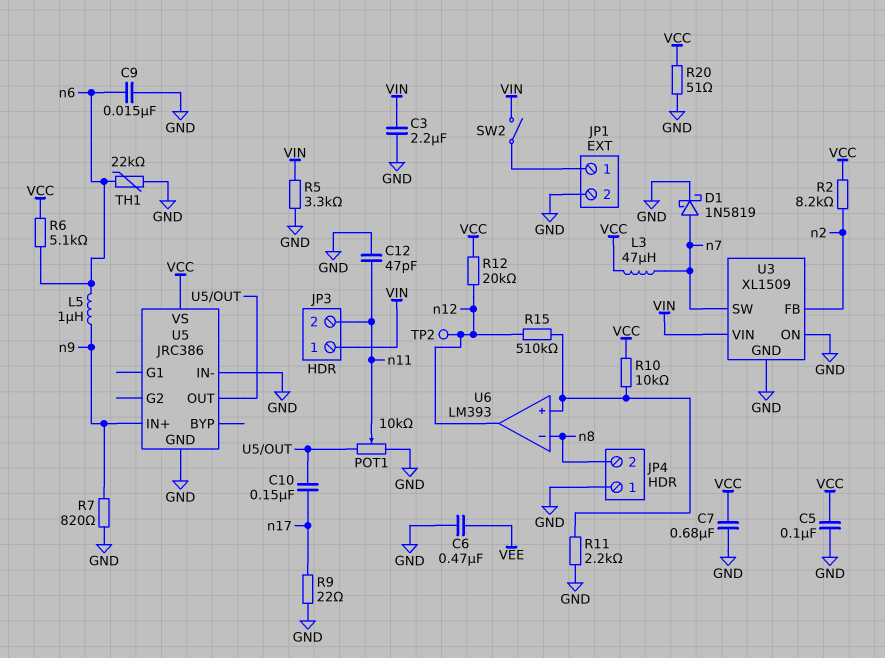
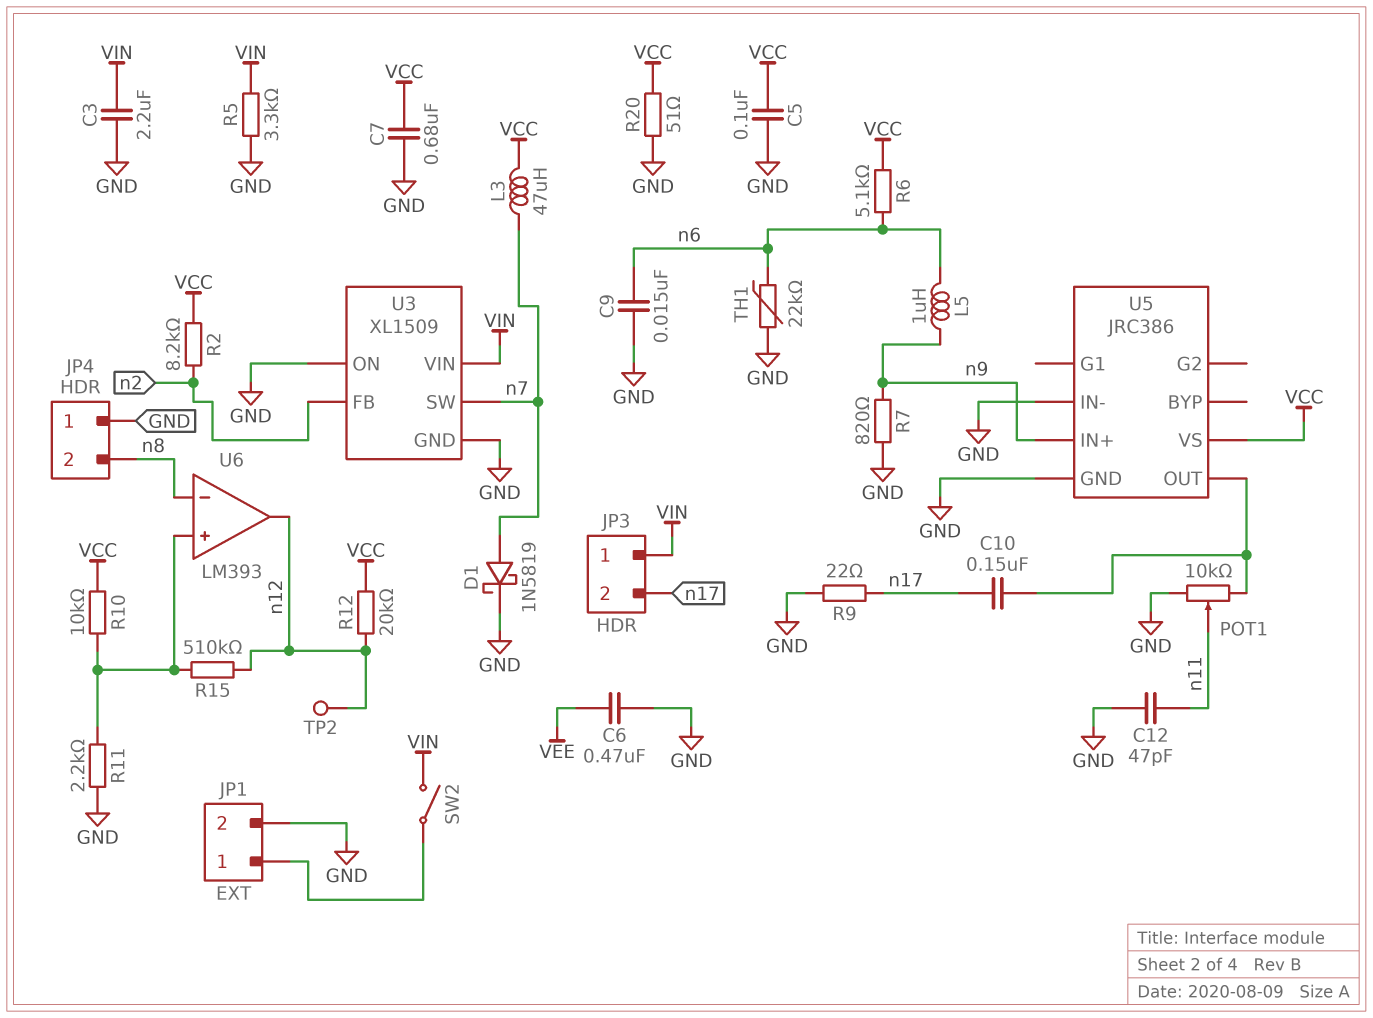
JP3 pin 2: n11 -> n17

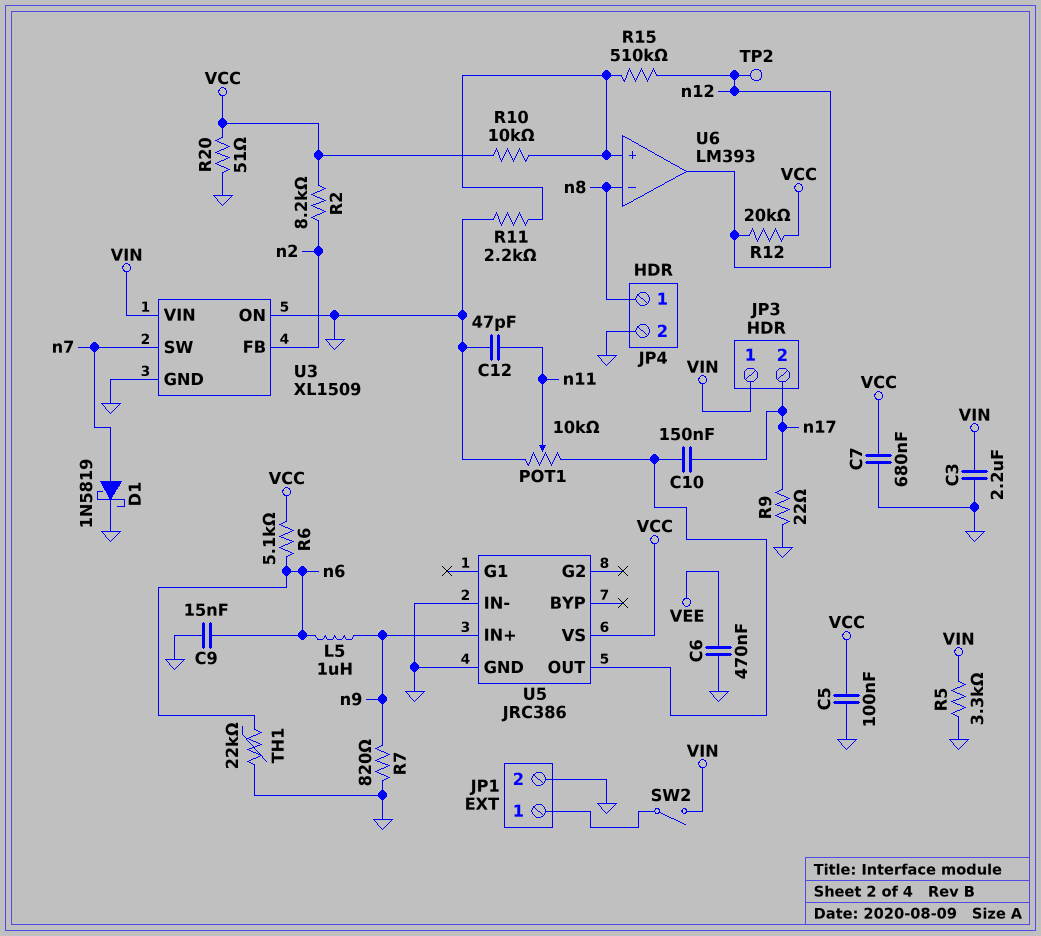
JP4 pin 1: GND -> n8
JP4 pin 2: n8 -> GND
L3: 47uH (VCC, n7) -> none

